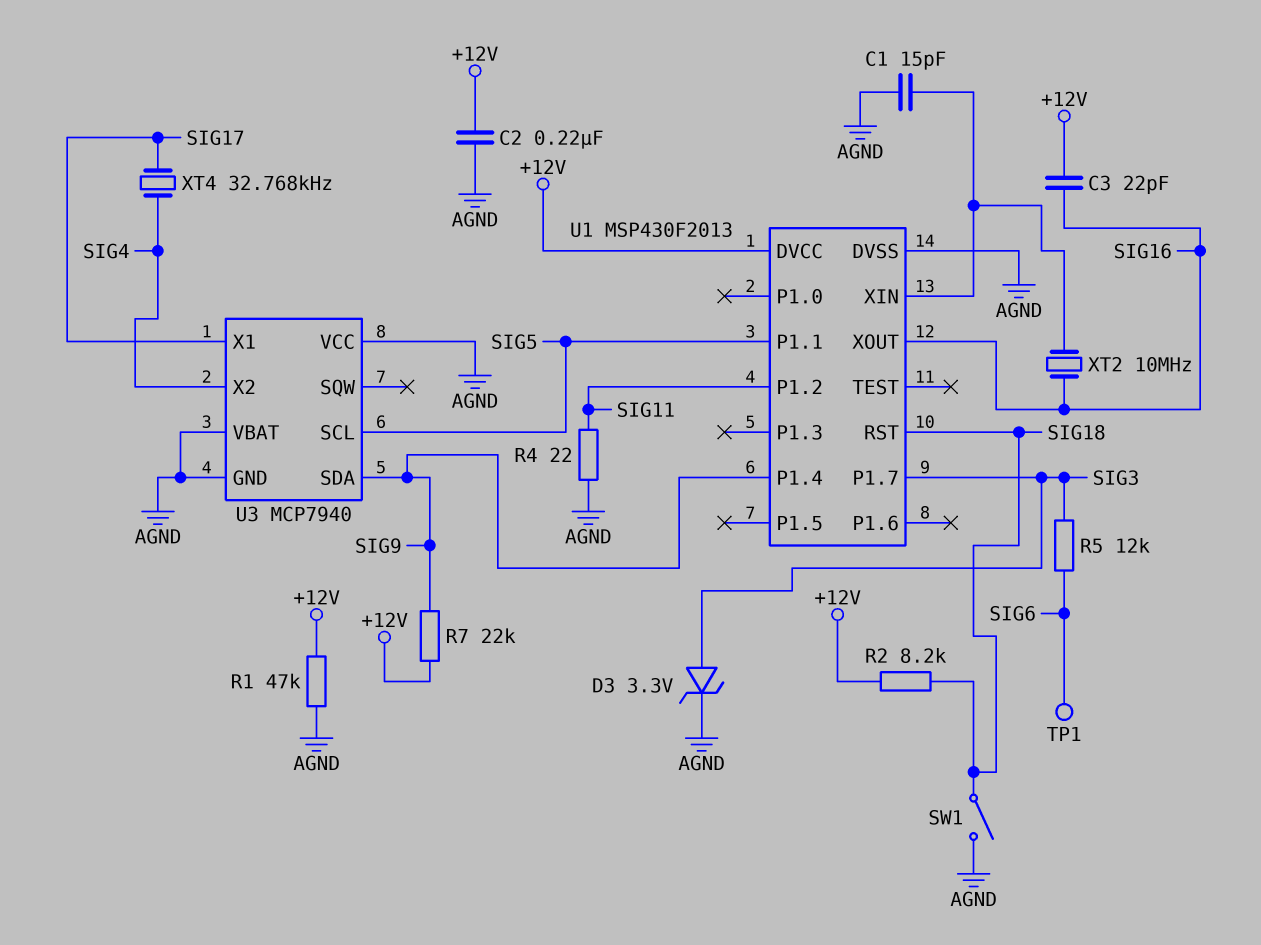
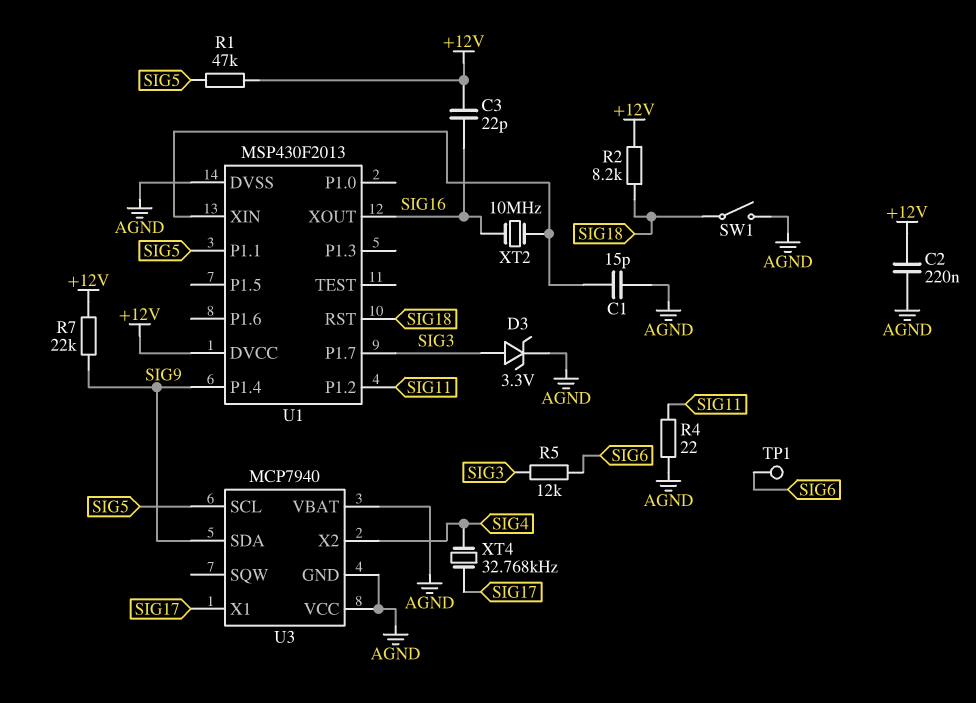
R1: 47k (+12V, AGND) -> 47k (+12V, SIG5)

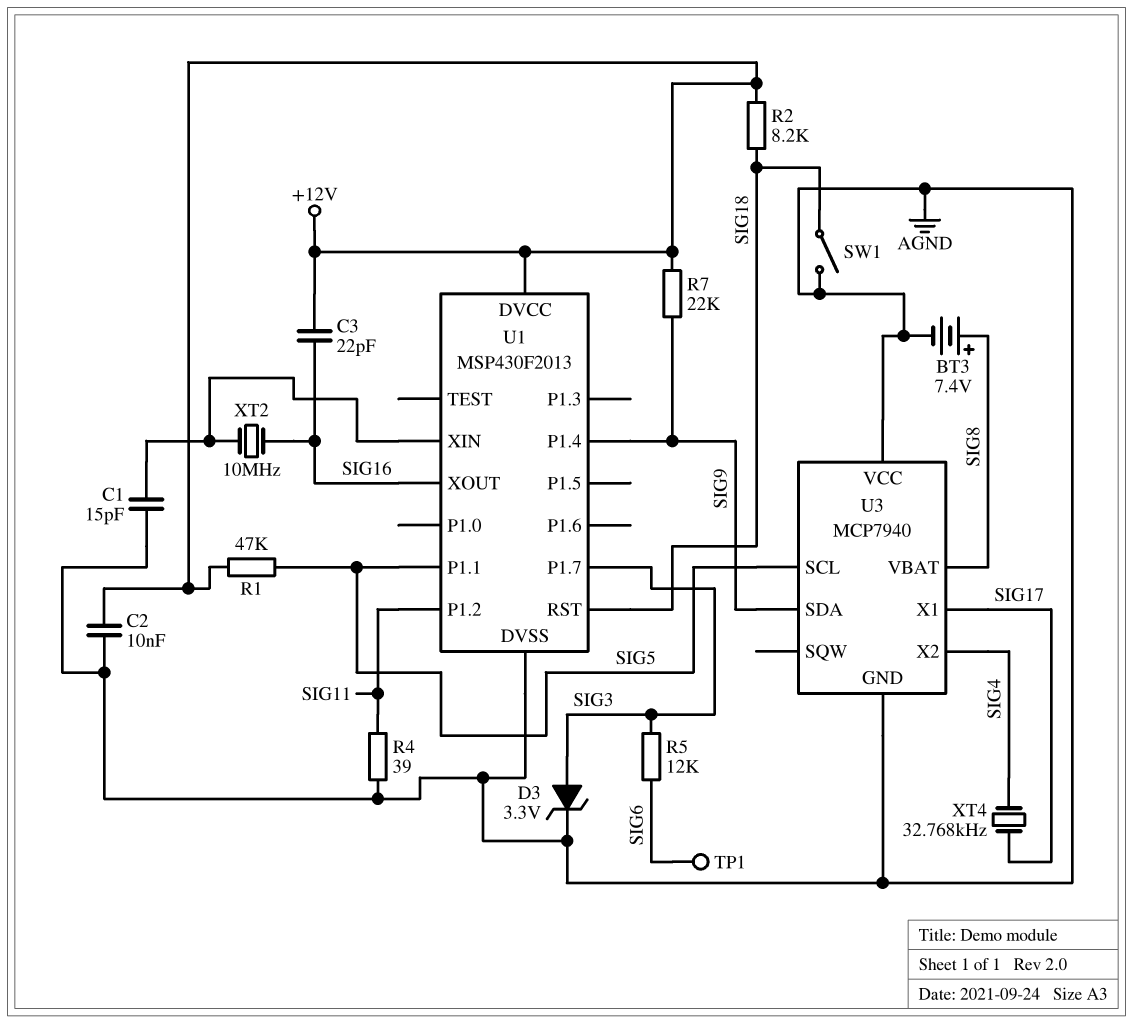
BT3: none -> 7.4V (plus SIG8, minus AGND)
C2: 220nF (+12V, AGND) -> 10nF (+12V, AGND)
R4: 22 (AGND, SIG11) -> 39 (AGND, SIG11)
U3 pin VBAT: AGND -> SIG8

